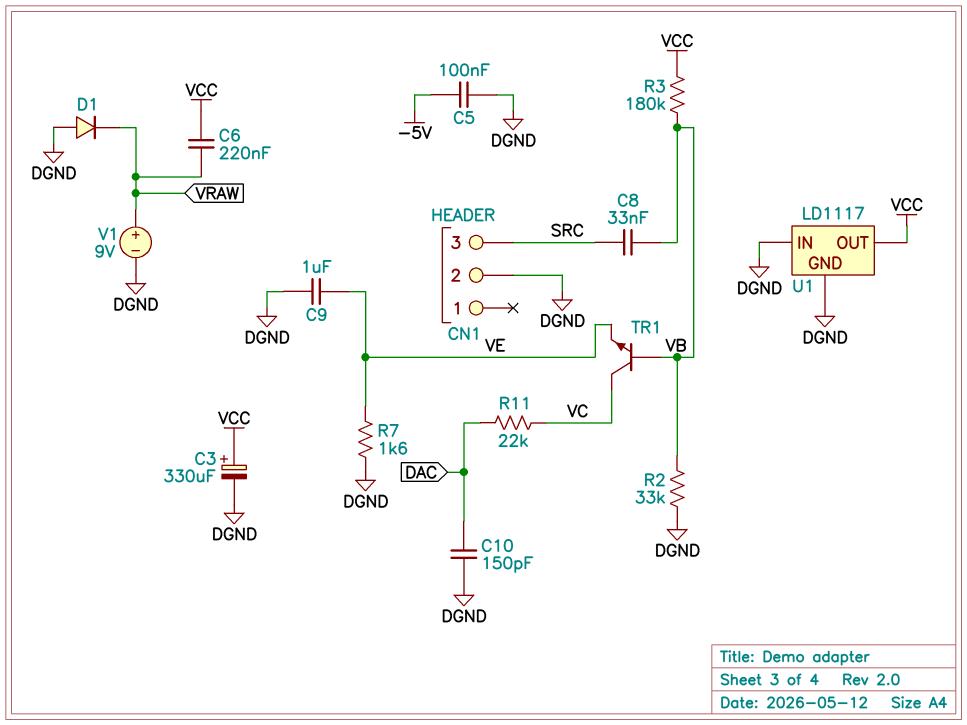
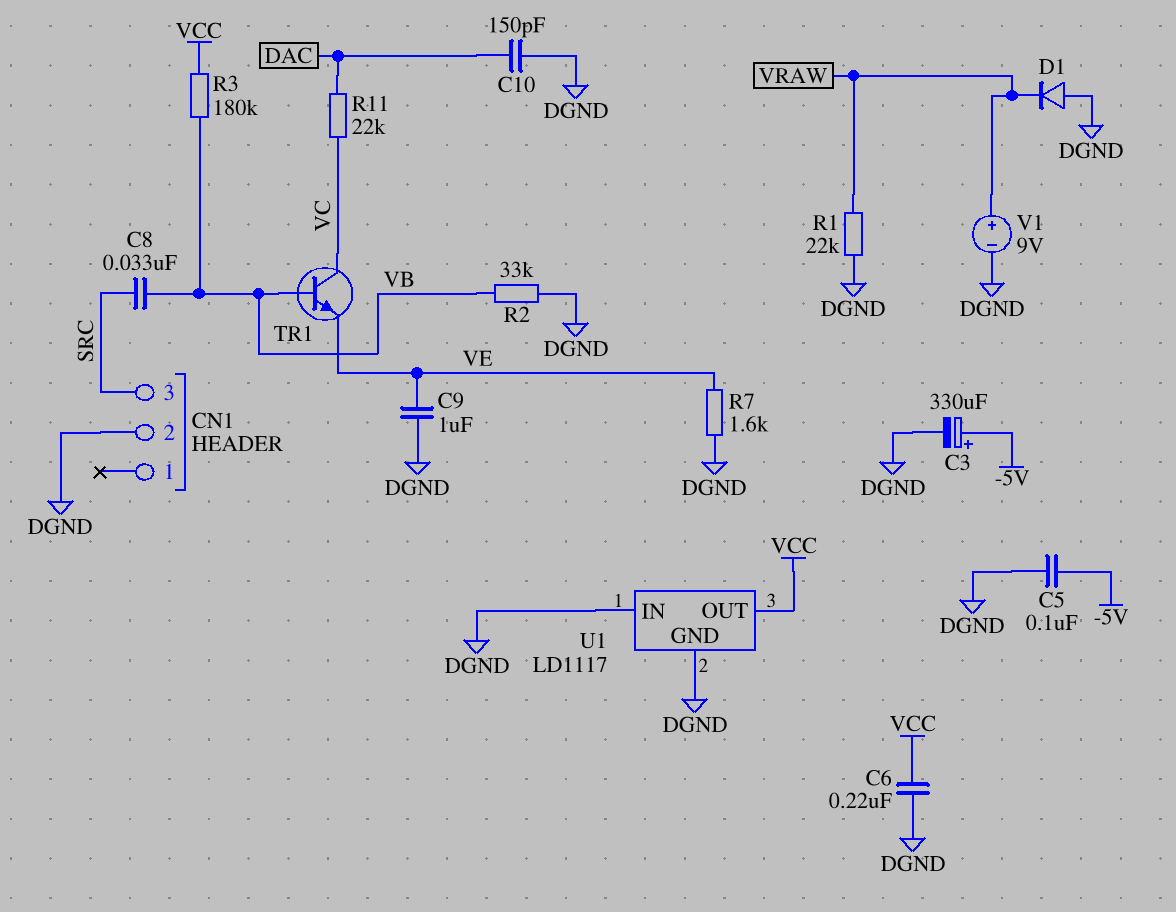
C3: 330uF (plus VCC, minus DGND) -> 330uF (plus -5V, minus DGND)
C6: 220nF (VCC, VRAW) -> 220nF (DGND, VCC)
R1: none -> 22k (DGND, VRAW)

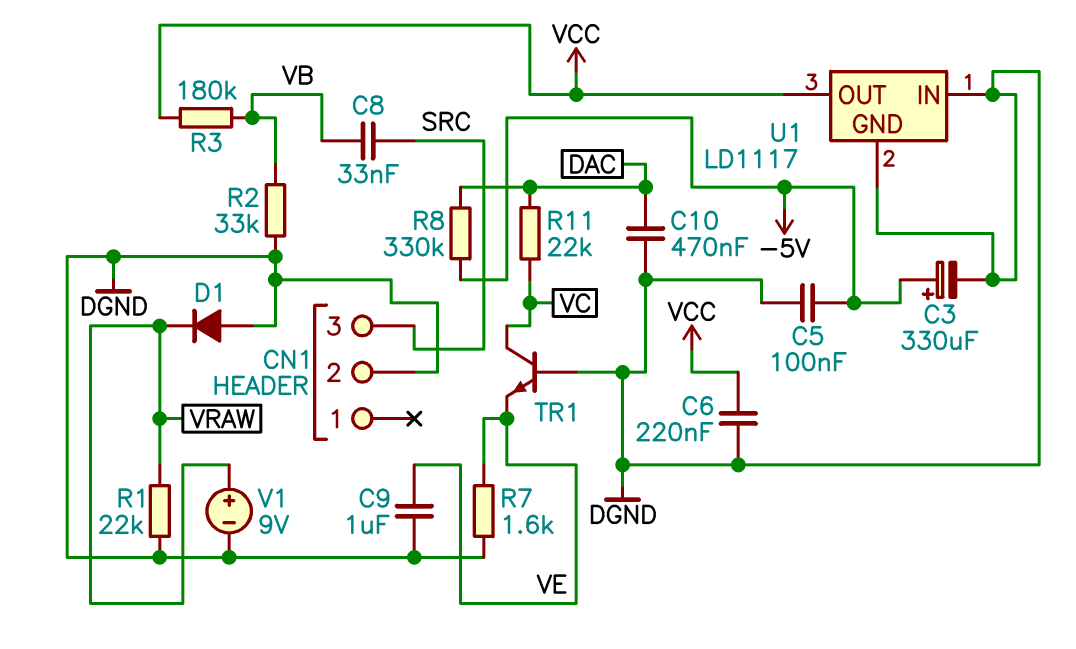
C10: 150pF (DAC, DGND) -> 470nF (DAC, DGND)
R8: none -> 330k (-5V, DAC)
TR1: NPN (B VB, C VC, E VE) -> NPN (B DGND, C VC, E VE)

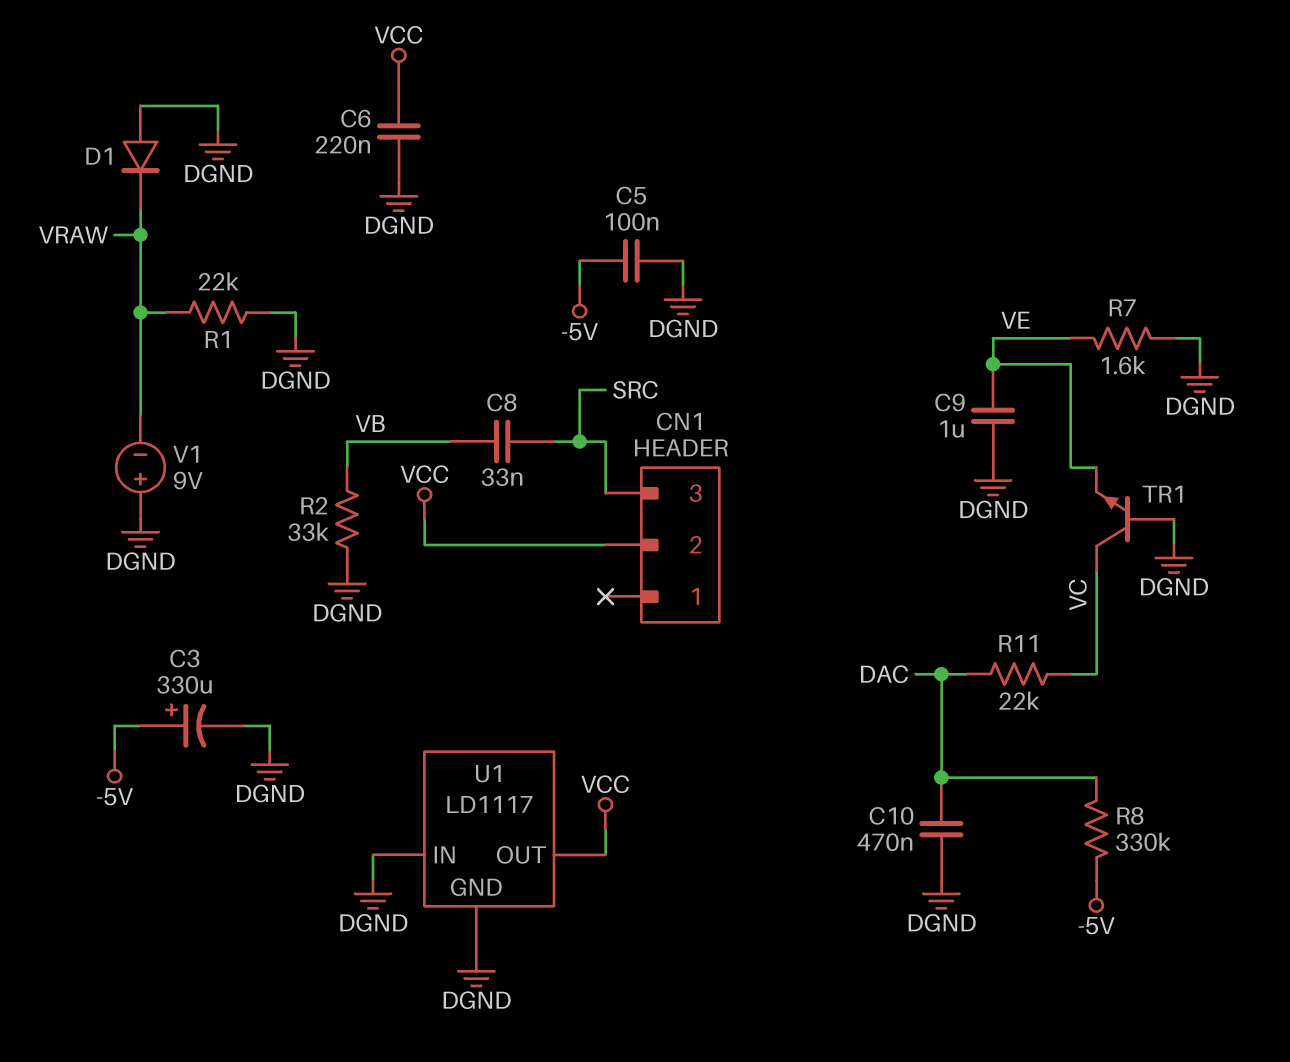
CN1 pin 2: DGND -> VCC
R3: 180k (VB, VCC) -> none
V1: 9V (plus VRAW, minus DGND) -> 9V (plus DGND, minus VRAW)

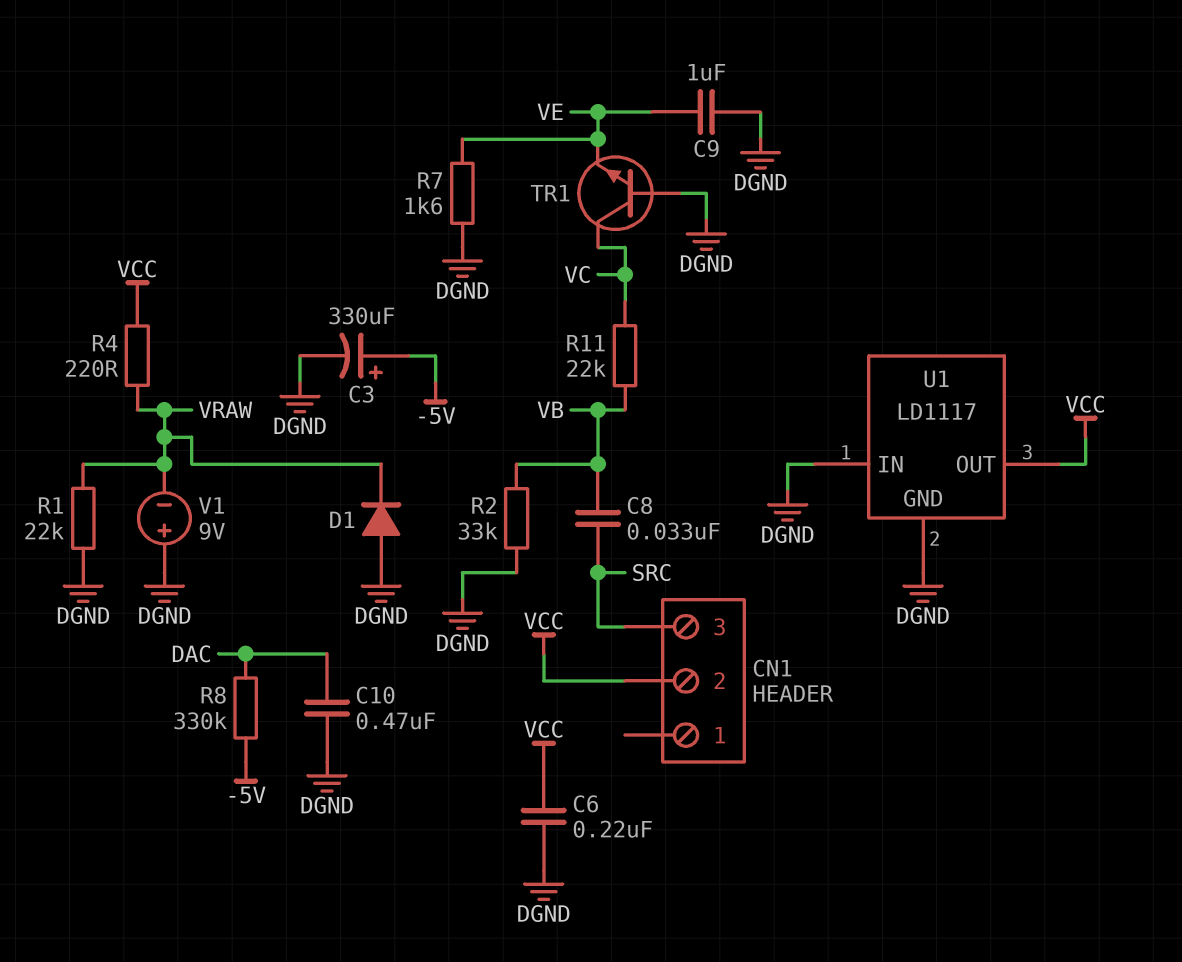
C5: 100nF (-5V, DGND) -> none
R4: none -> 220 (VCC, VRAW)
R11: 22k (DAC, VC) -> 22k (VB, VC)

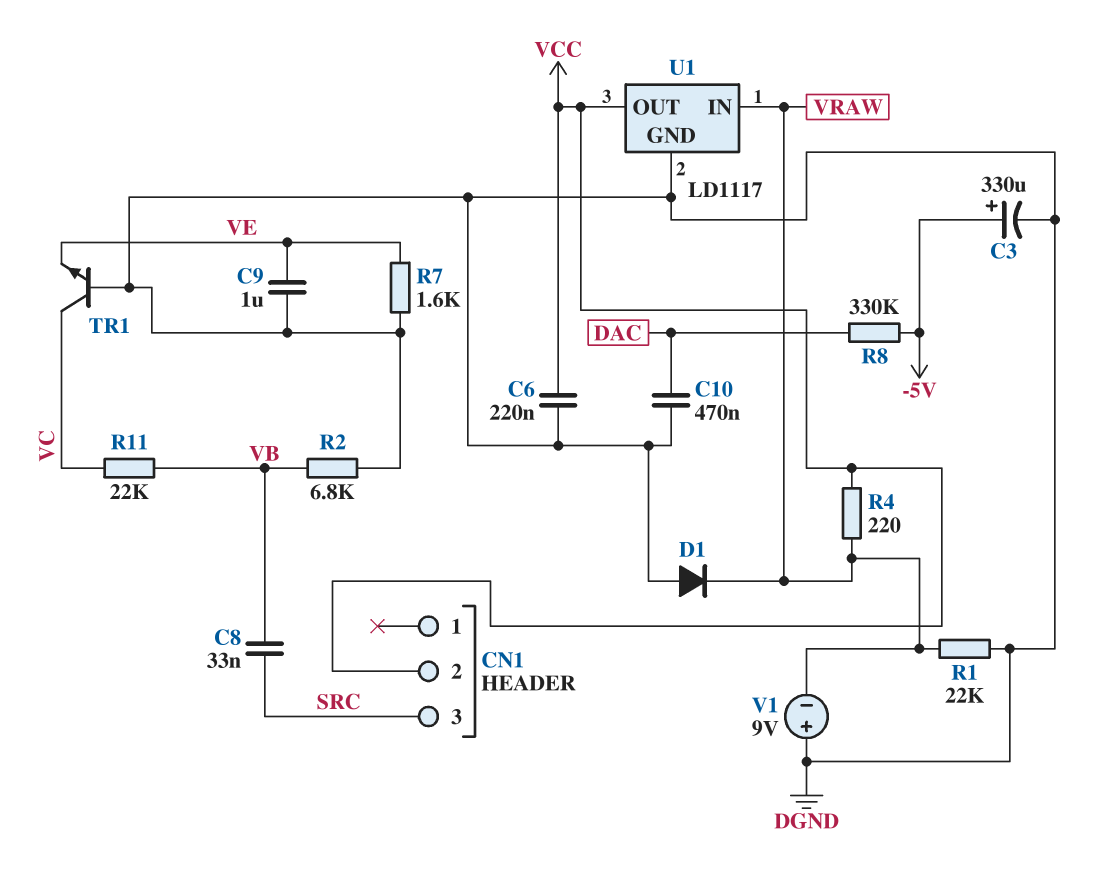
R2: 33k (DGND, VB) -> 6.8k (DGND, VB)
U1 pin IN: DGND -> VRAW

